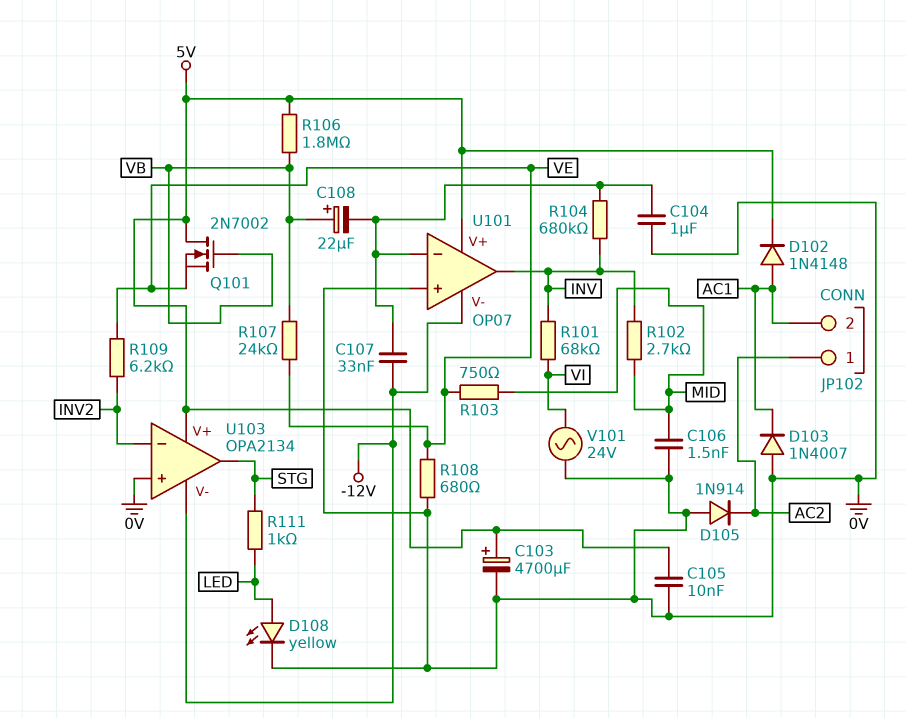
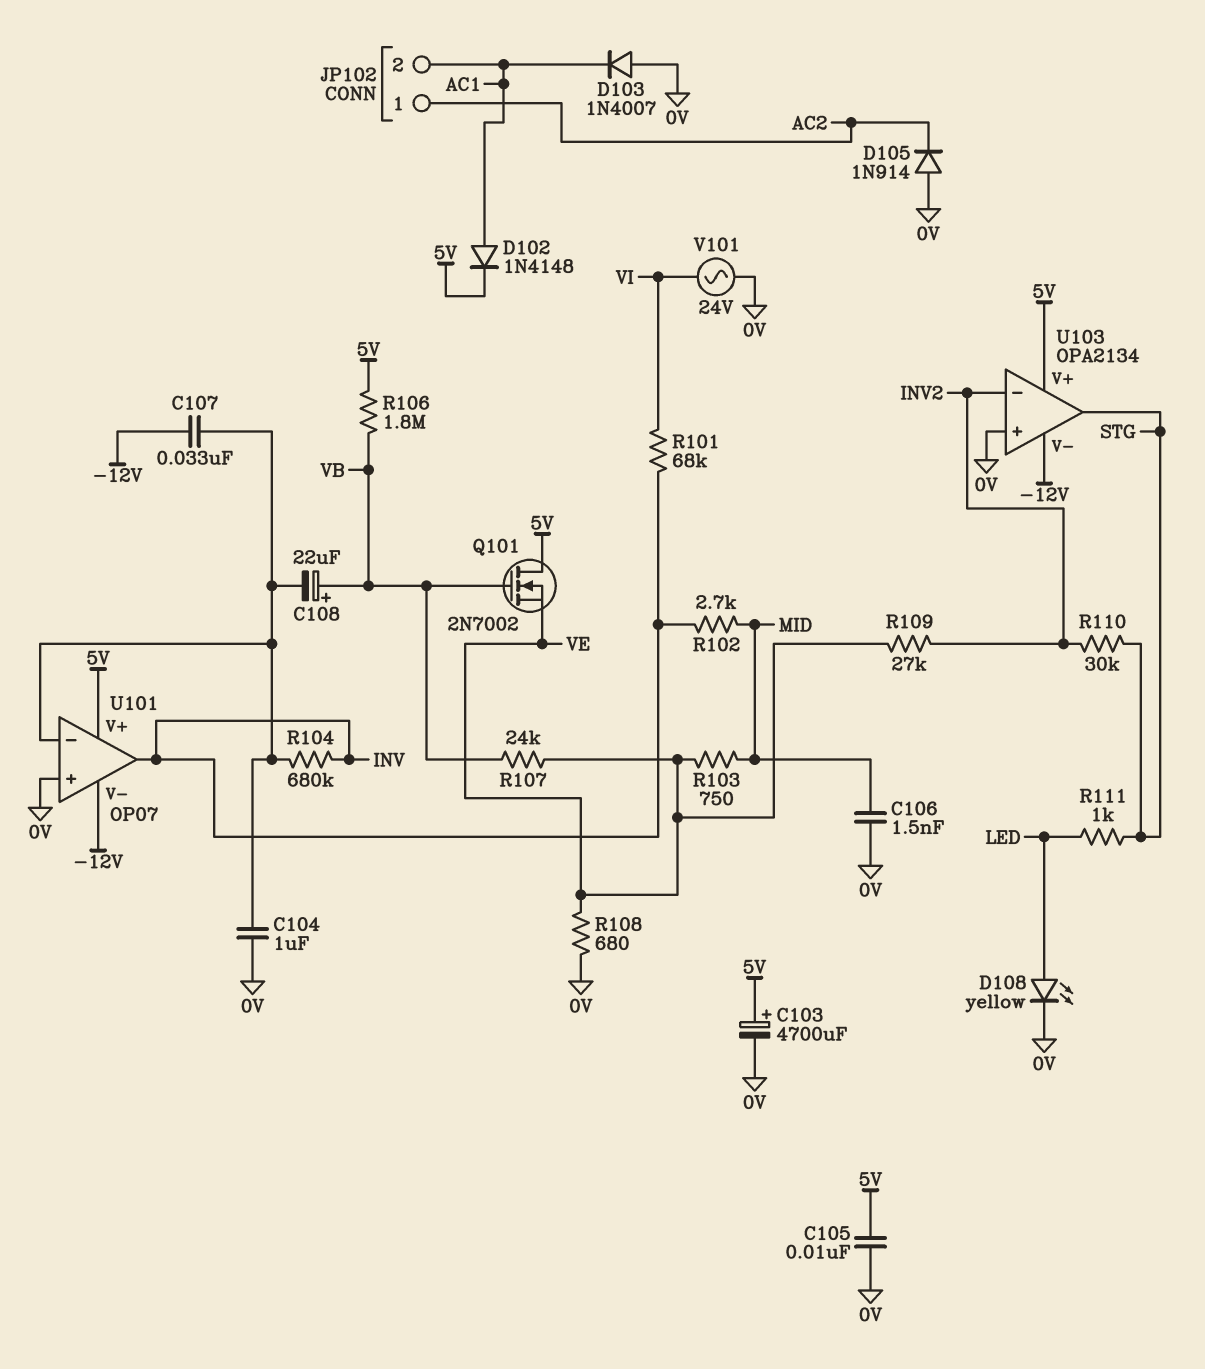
R109: 6.2k (INV2, VE) -> 27k (INV2, VE)
R110: none -> 30k (INV2, STG)

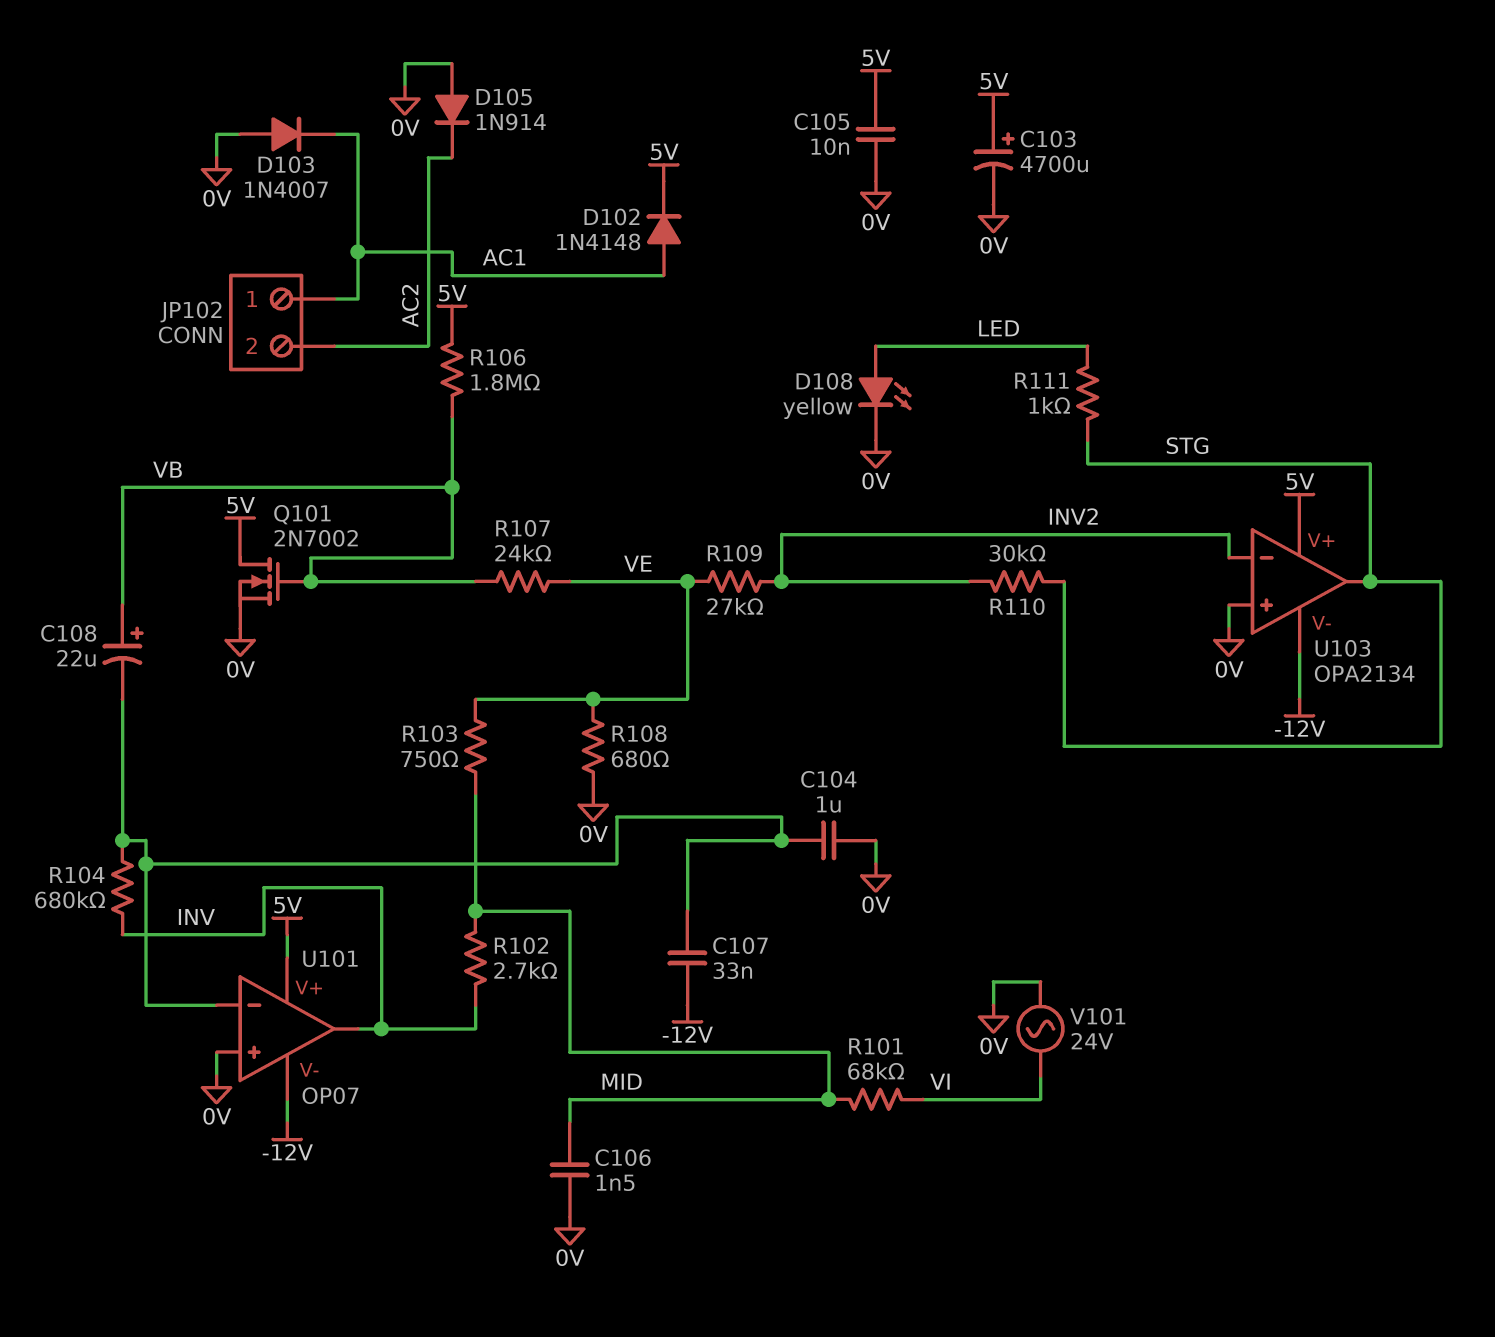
JP102 pin 1: AC2 -> AC1
JP102 pin 2: AC1 -> AC2
Q101: NMOS 2N7002 (G VB, D 5V, S VE) -> NMOS 2N7002 (G VB, D 5V, S 0V)
R101: 68k (INV, VI) -> 68k (MID, VI)

